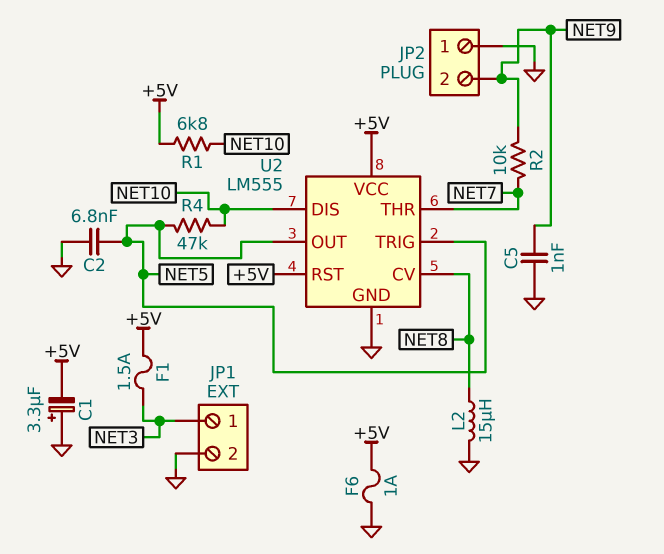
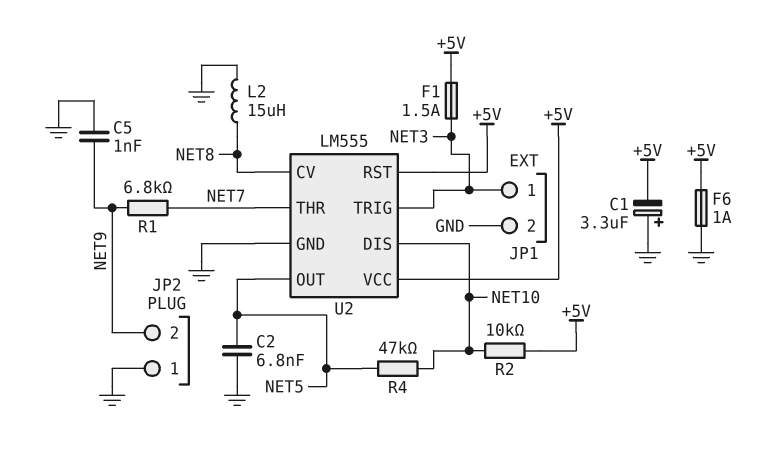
R1: 6.8k (+5V, NET10) -> 6.8k (NET7, NET9)
R2: 10k (NET7, NET9) -> 10k (+5V, NET10)
U2 pin TRIG: NET5 -> NET3

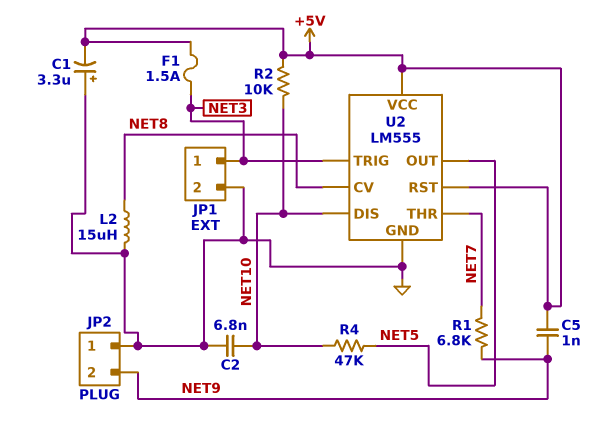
C2: 6.8nF (GND, NET5) -> 6.8nF (GND, NET10)
C5: 1nF (GND, NET9) -> 1nF (+5V, NET9)
F6: 1A (+5V, GND) -> none

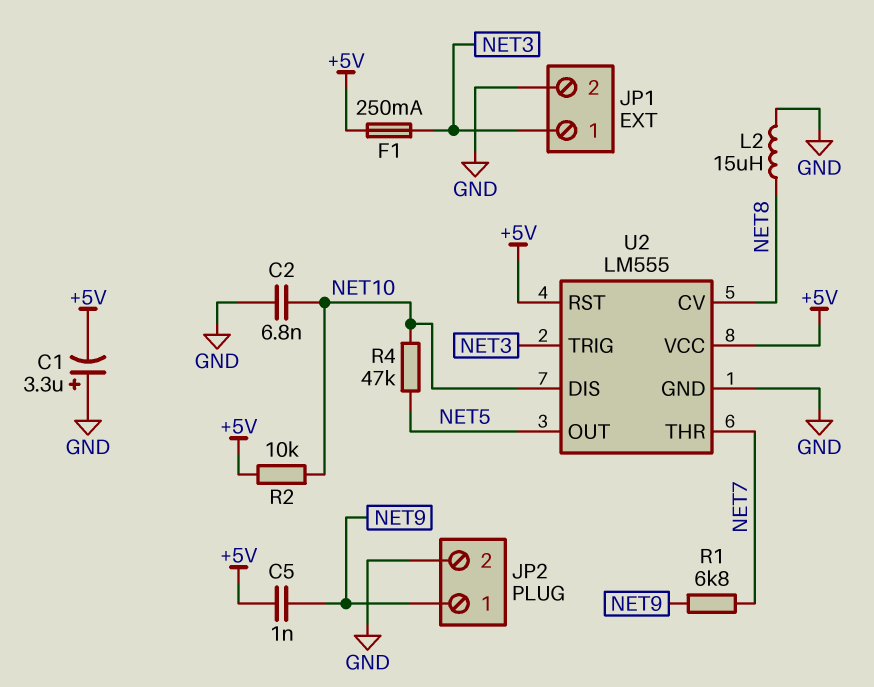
F1: 1.5A (+5V, NET3) -> 250mA (+5V, NET3)
JP2 pin 1: GND -> NET9
JP2 pin 2: NET9 -> GND

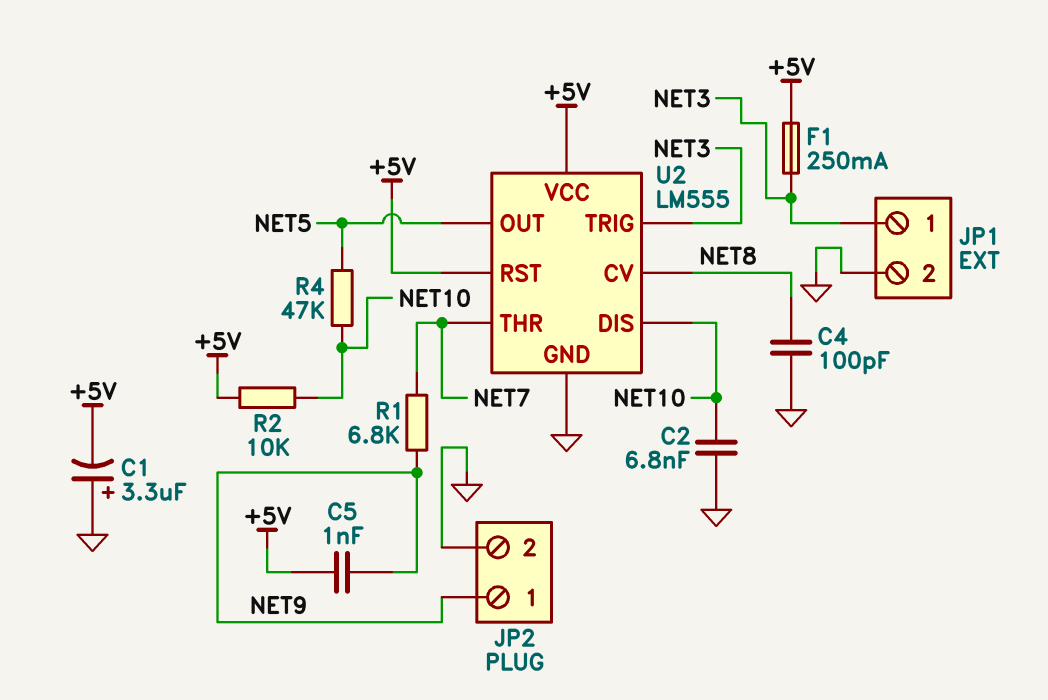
C4: none -> 100pF (GND, NET8)
L2: 15uH (GND, NET8) -> none

